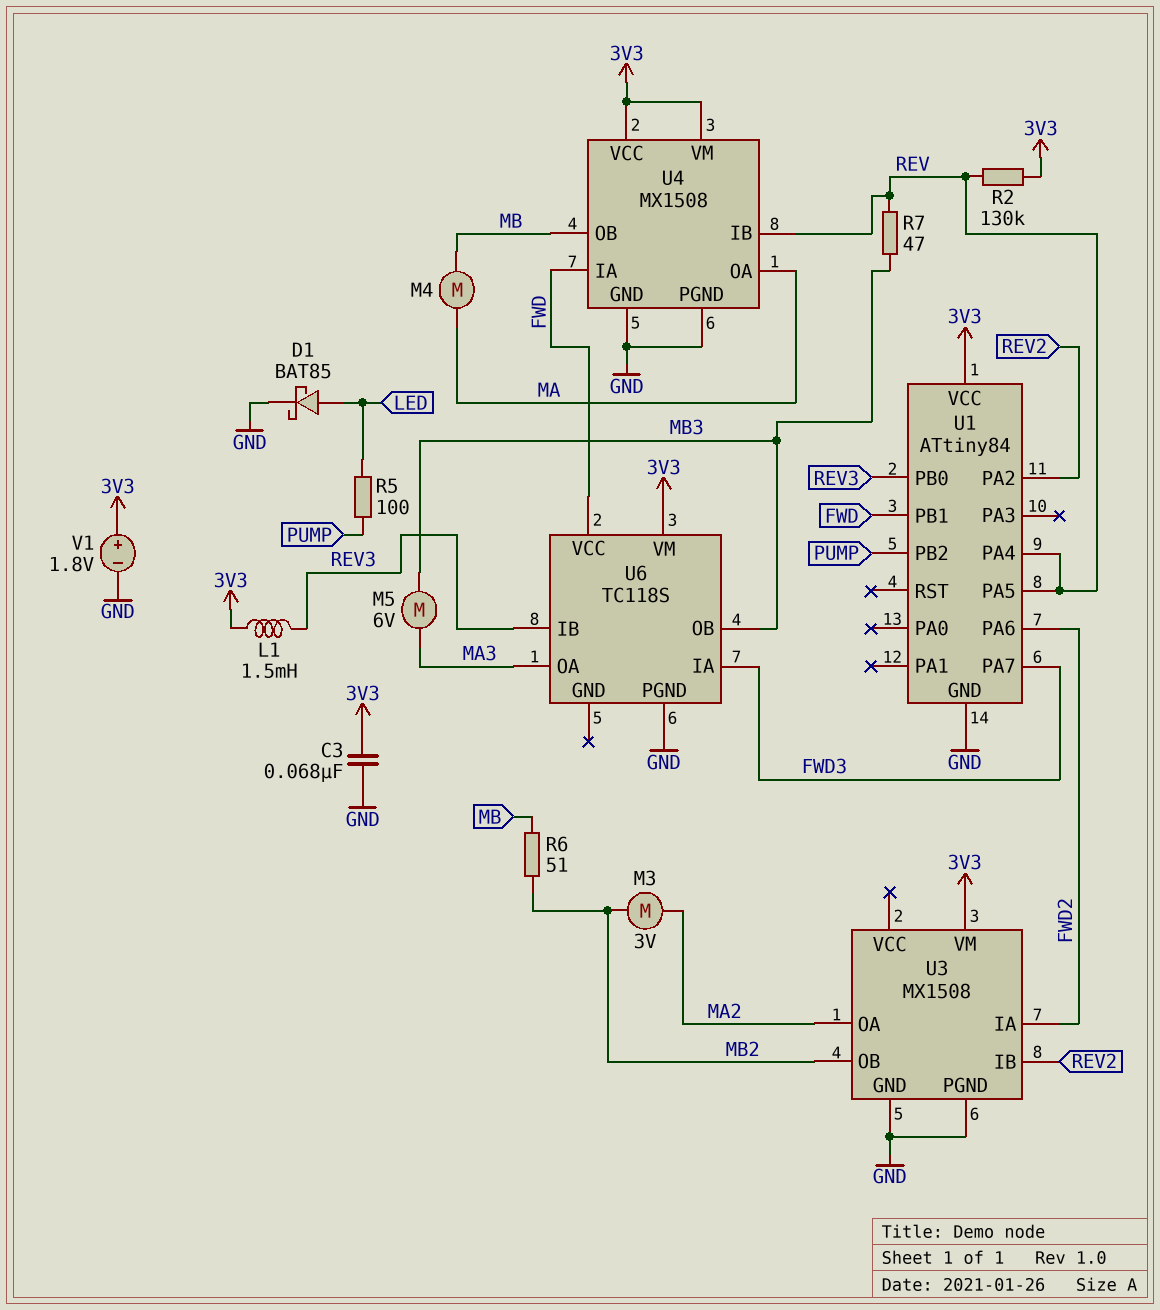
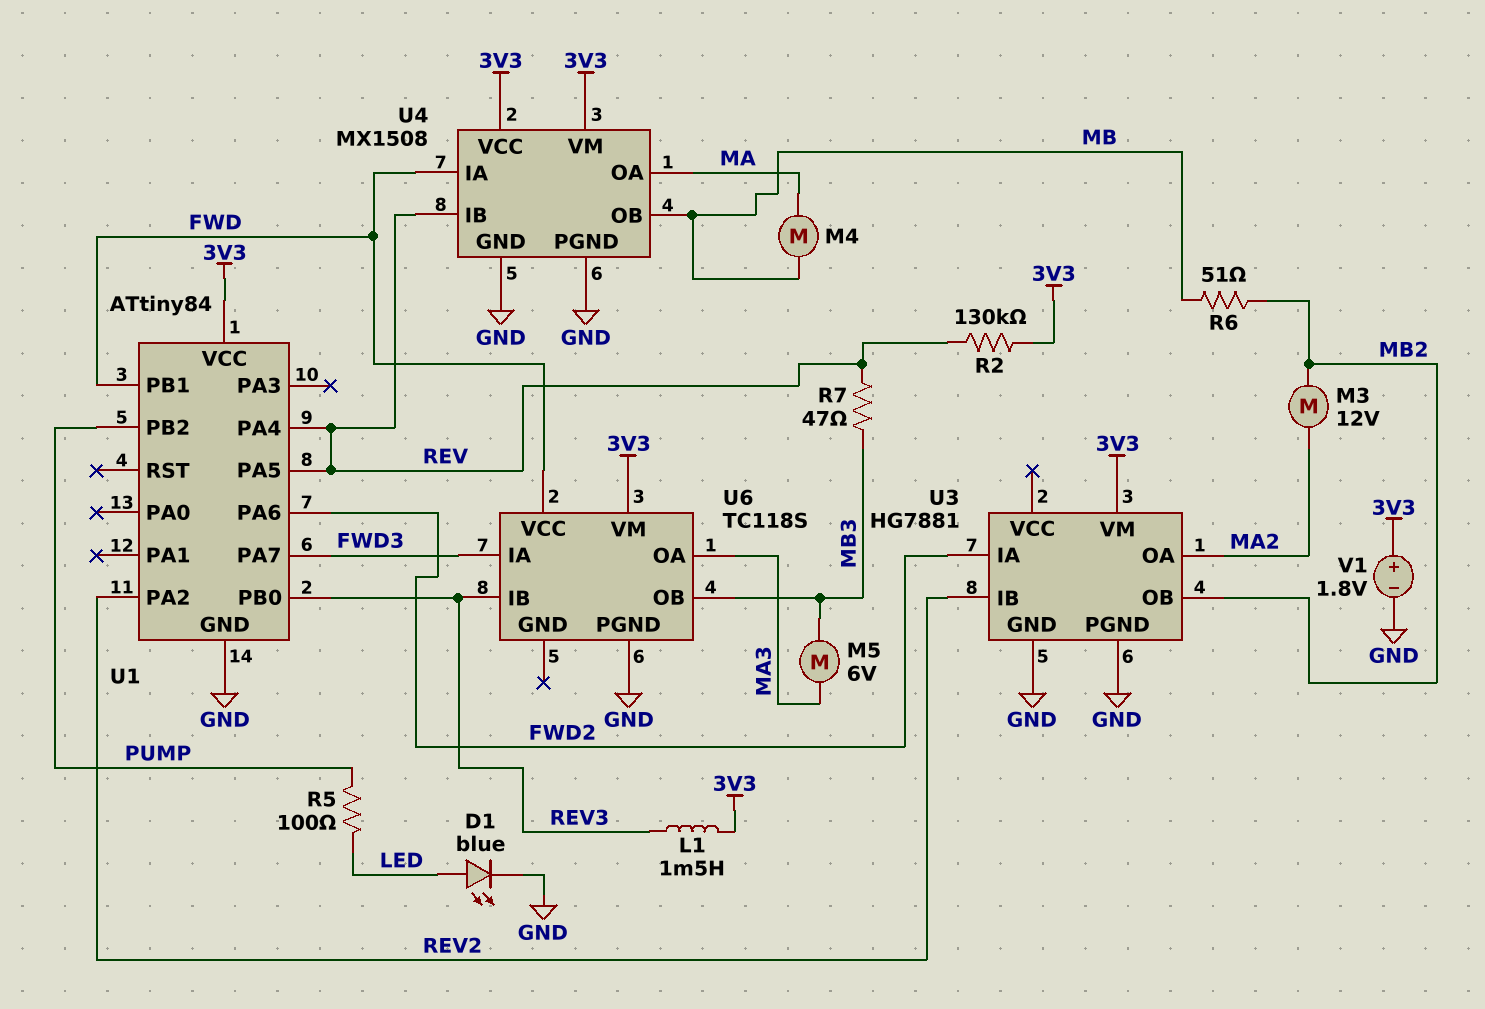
C3: 68nF (3V3, GND) -> none
D1: schottky BAT85 (A LED, K GND) -> LED blue (A LED, K GND)
M3: motor 3V (MA2, MB2) -> motor 12V (MA2, MB2)
U3: MX1508 -> HG7881

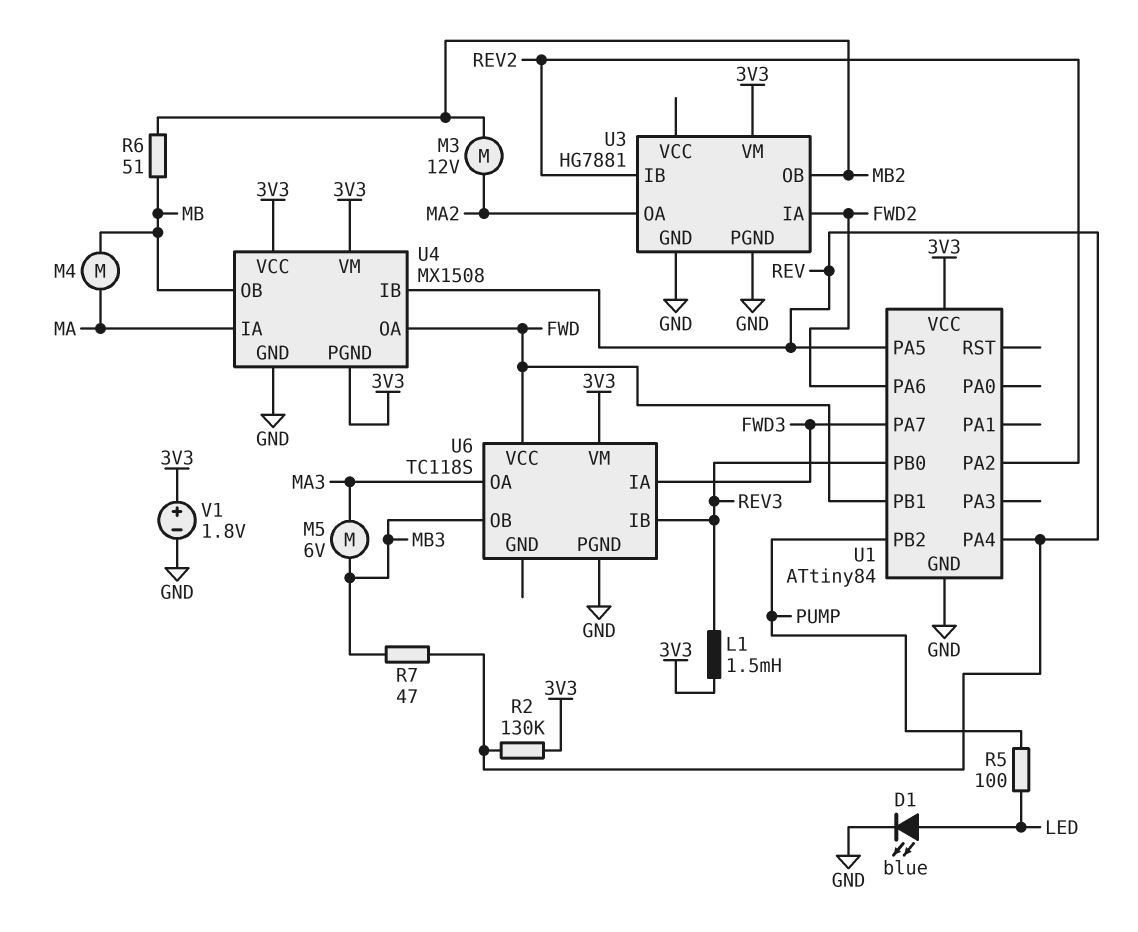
U4 pin IA: FWD -> MA
U4 pin OA: MA -> FWD
U4 pin PGND: GND -> 3V3

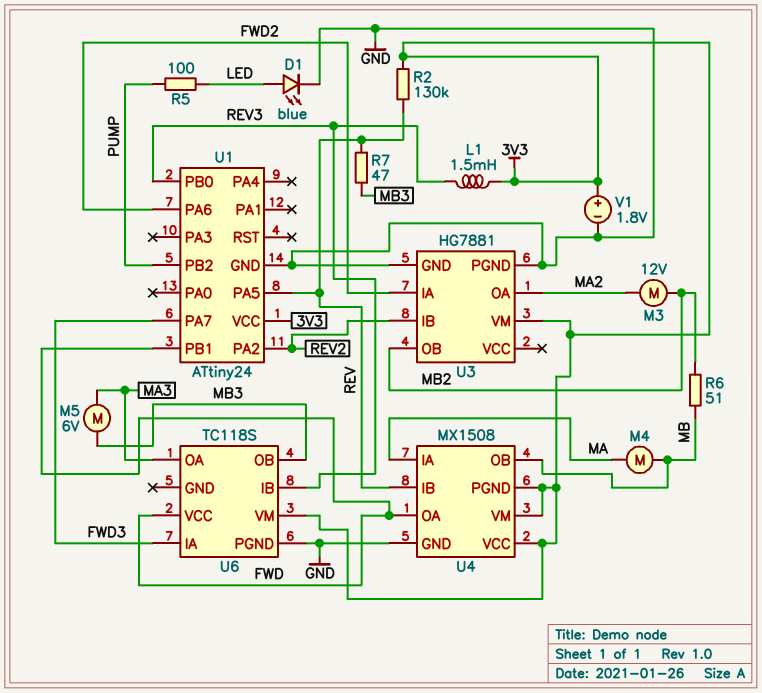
U1: ATtiny84 -> ATtiny24
U1 pin PA4: REV -> none

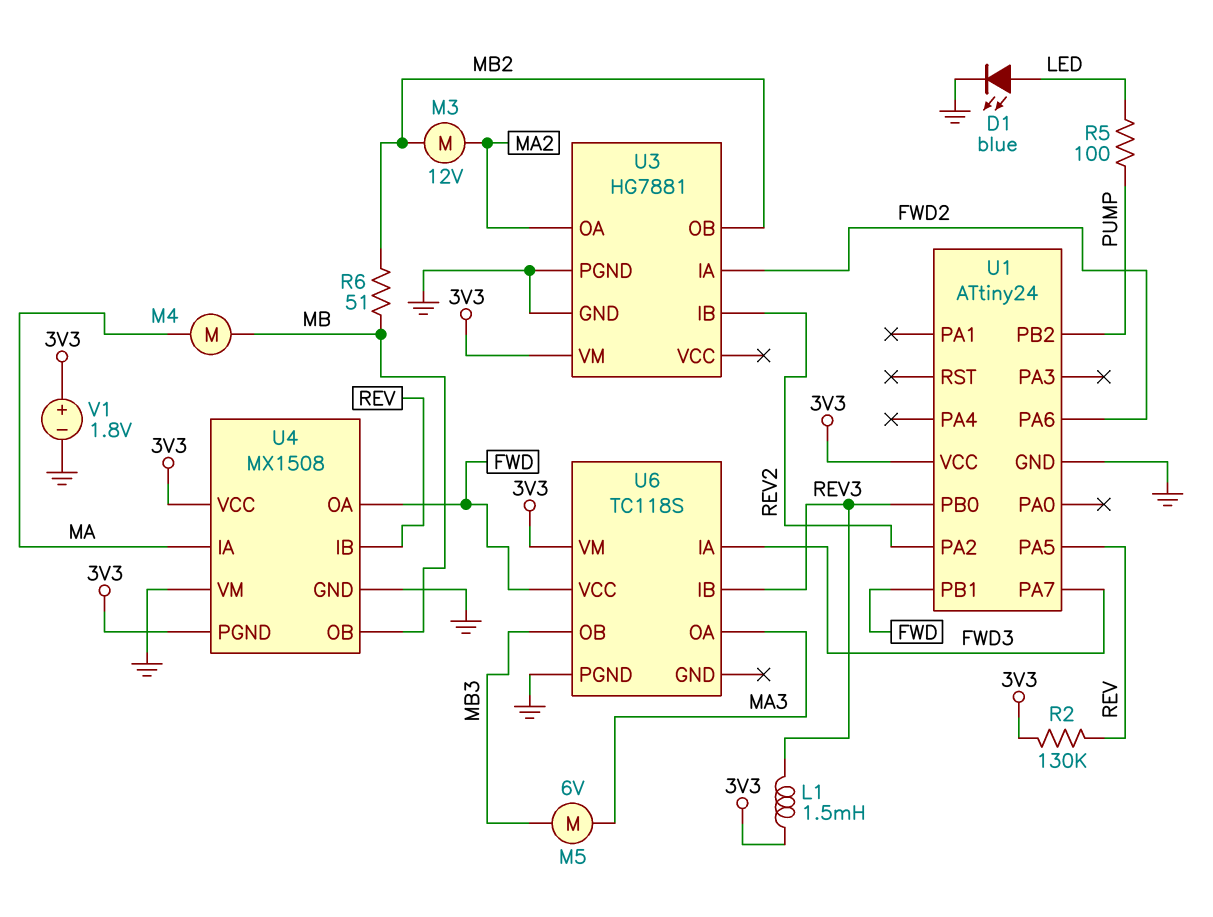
R7: 47 (MB3, REV) -> none
U4 pin VM: 3V3 -> GND

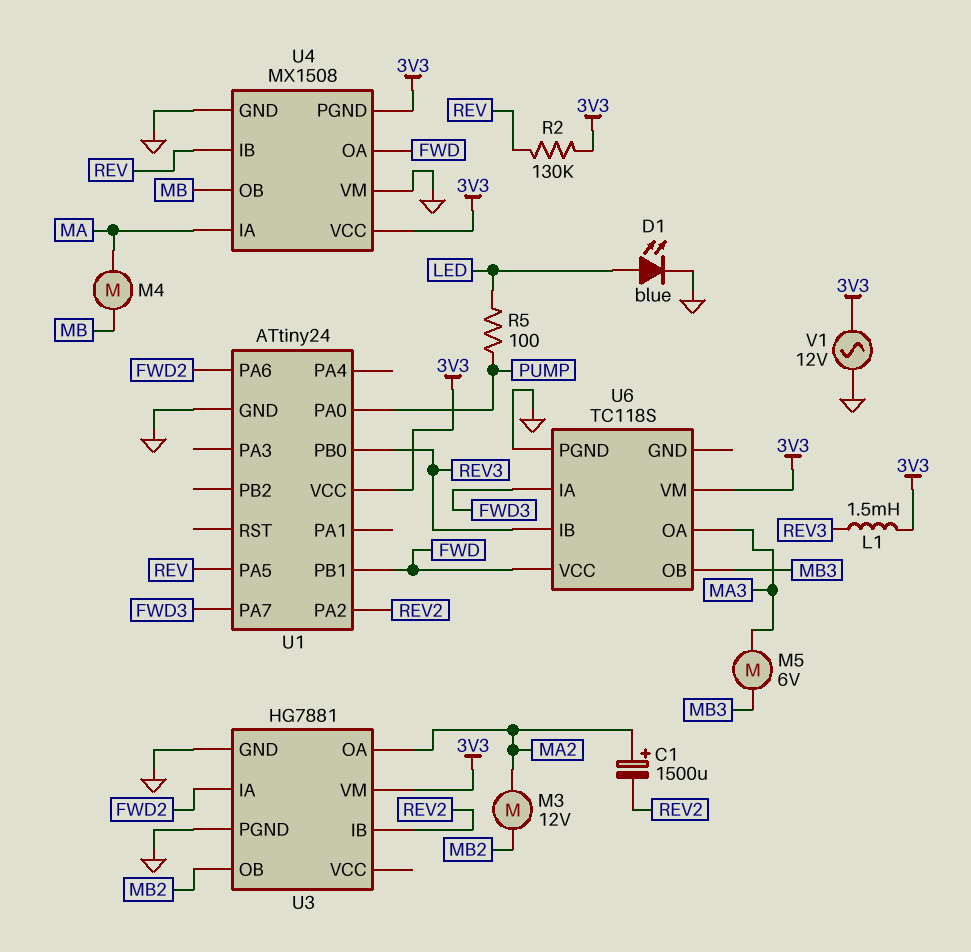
C1: none -> 1500uF (plus MA2, minus REV2)
R6: 51 (MB, MB2) -> none
U1 pin PA0: none -> PUMP
U1 pin PB2: PUMP -> none
V1: 1.8V (plus 3V3, minus GND) -> AC 12V (3V3, GND)

